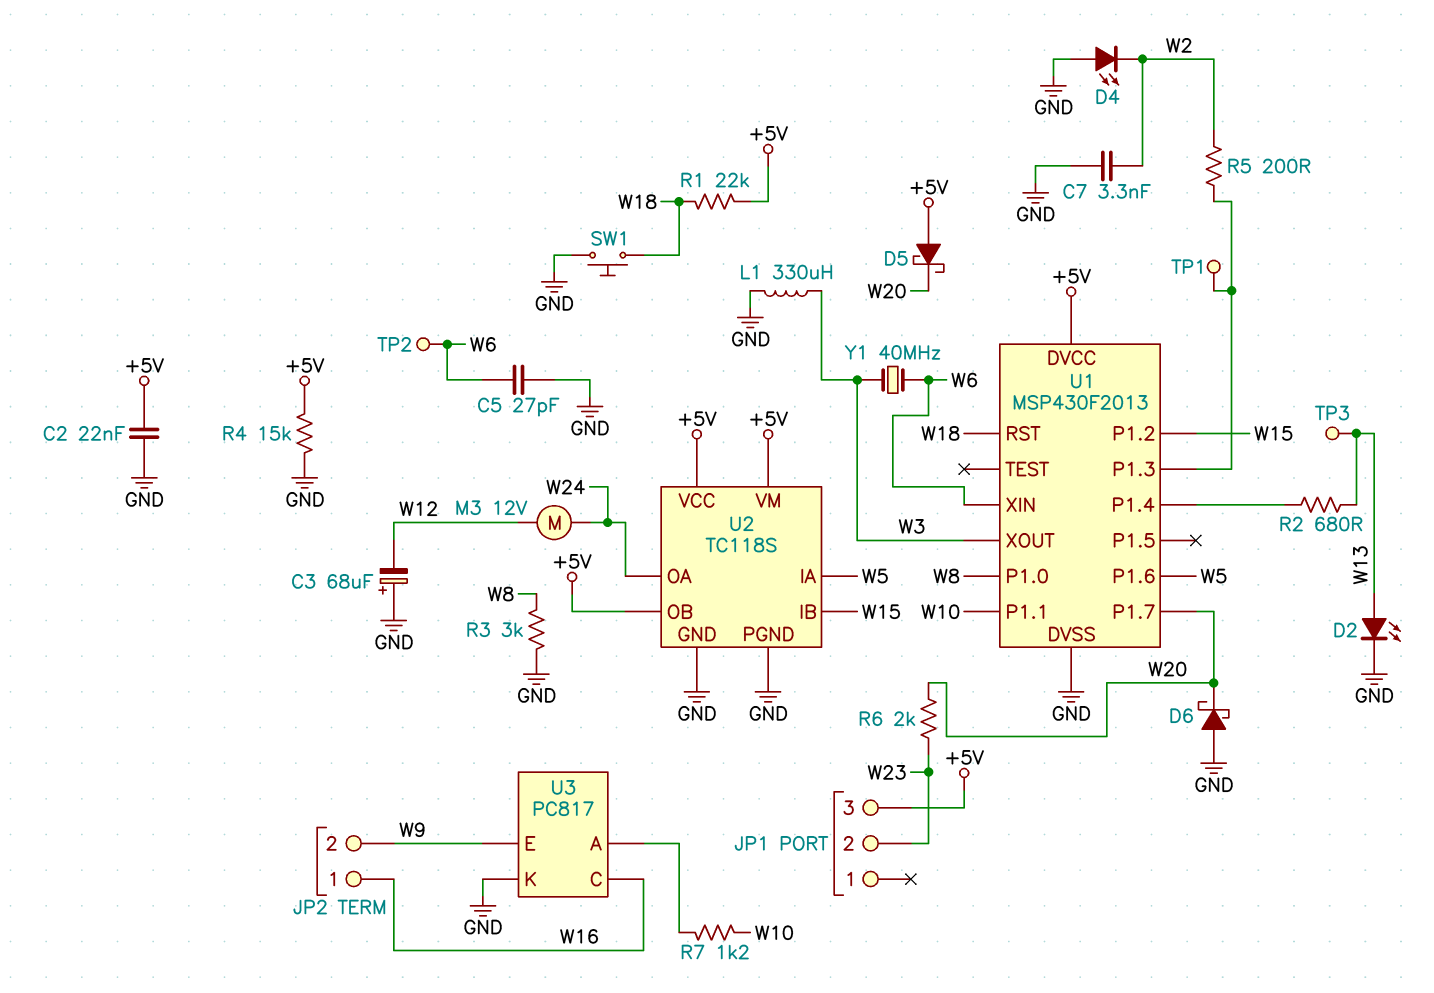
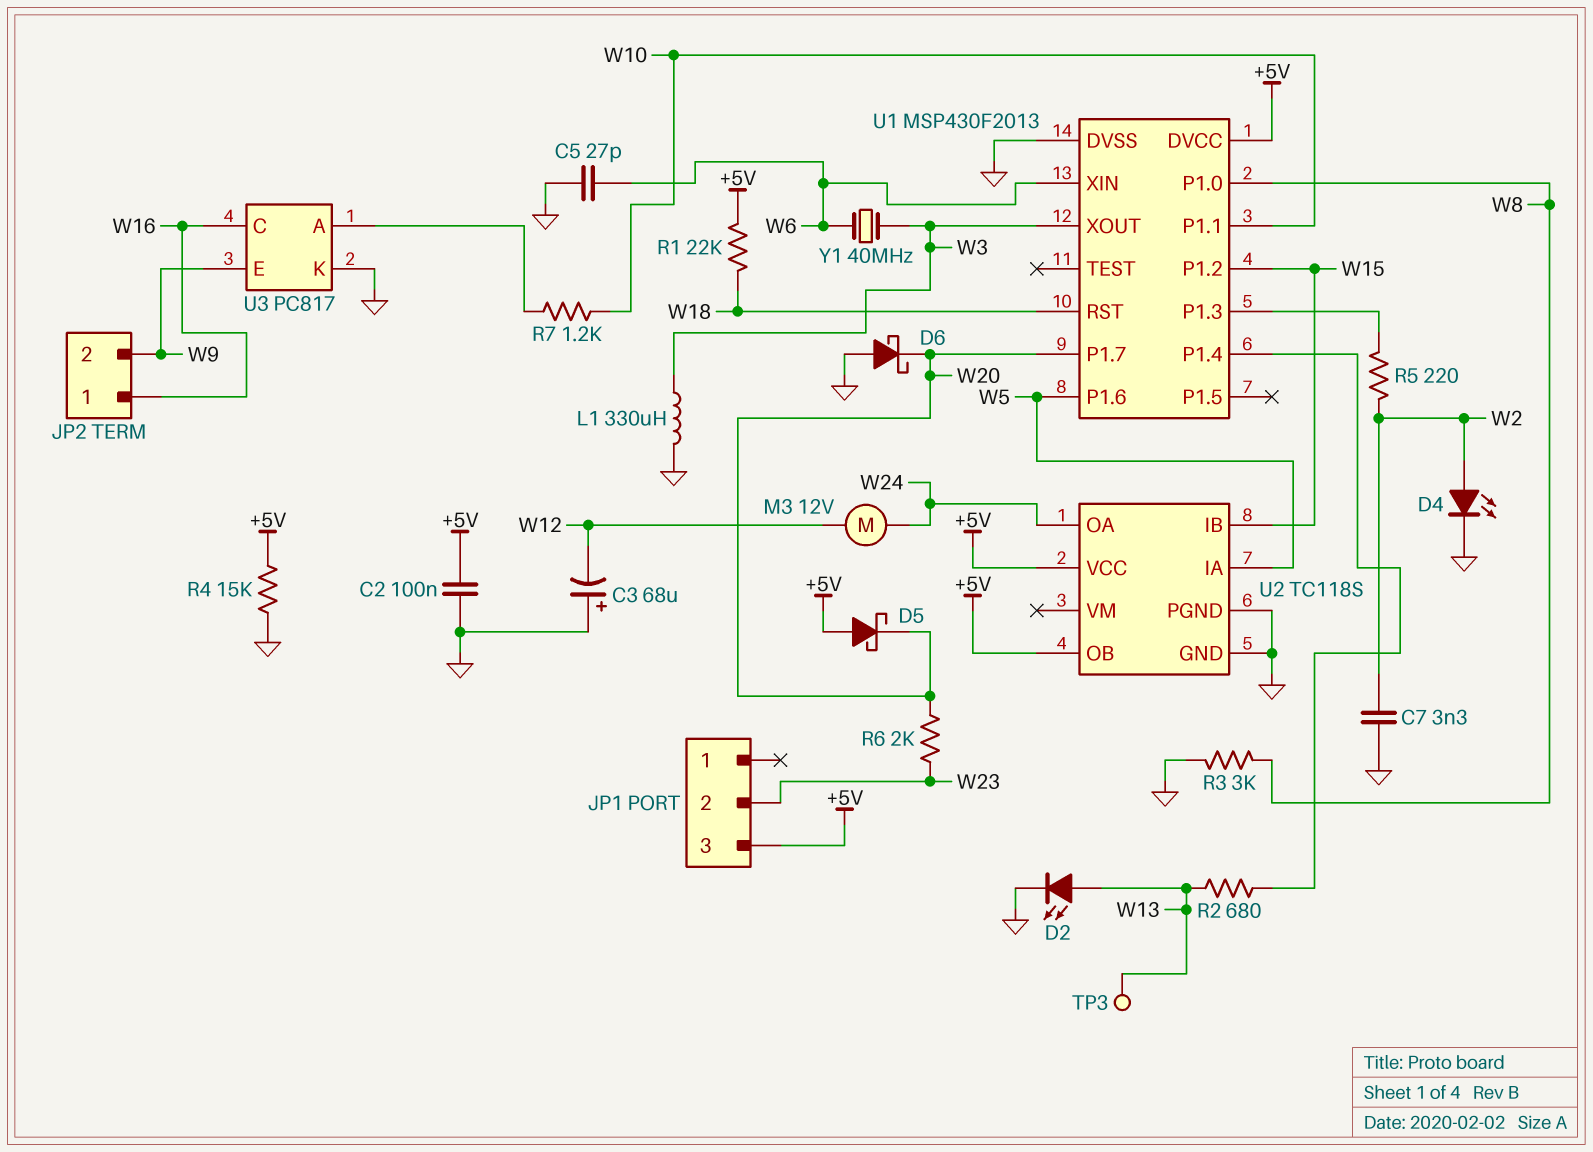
C2: 22nF (+5V, GND) -> 100nF (+5V, GND)
D4: LED (A GND, K W2) -> LED (A W2, K GND)
R5: 200 (U1/P1.3, W2) -> 220 (U1/P1.3, W2)
SW1: button (GND, W18) -> none
TP1: test point (U1/P1.3) -> none
TP2: test point (W6) -> none
U2 pin VM: +5V -> none

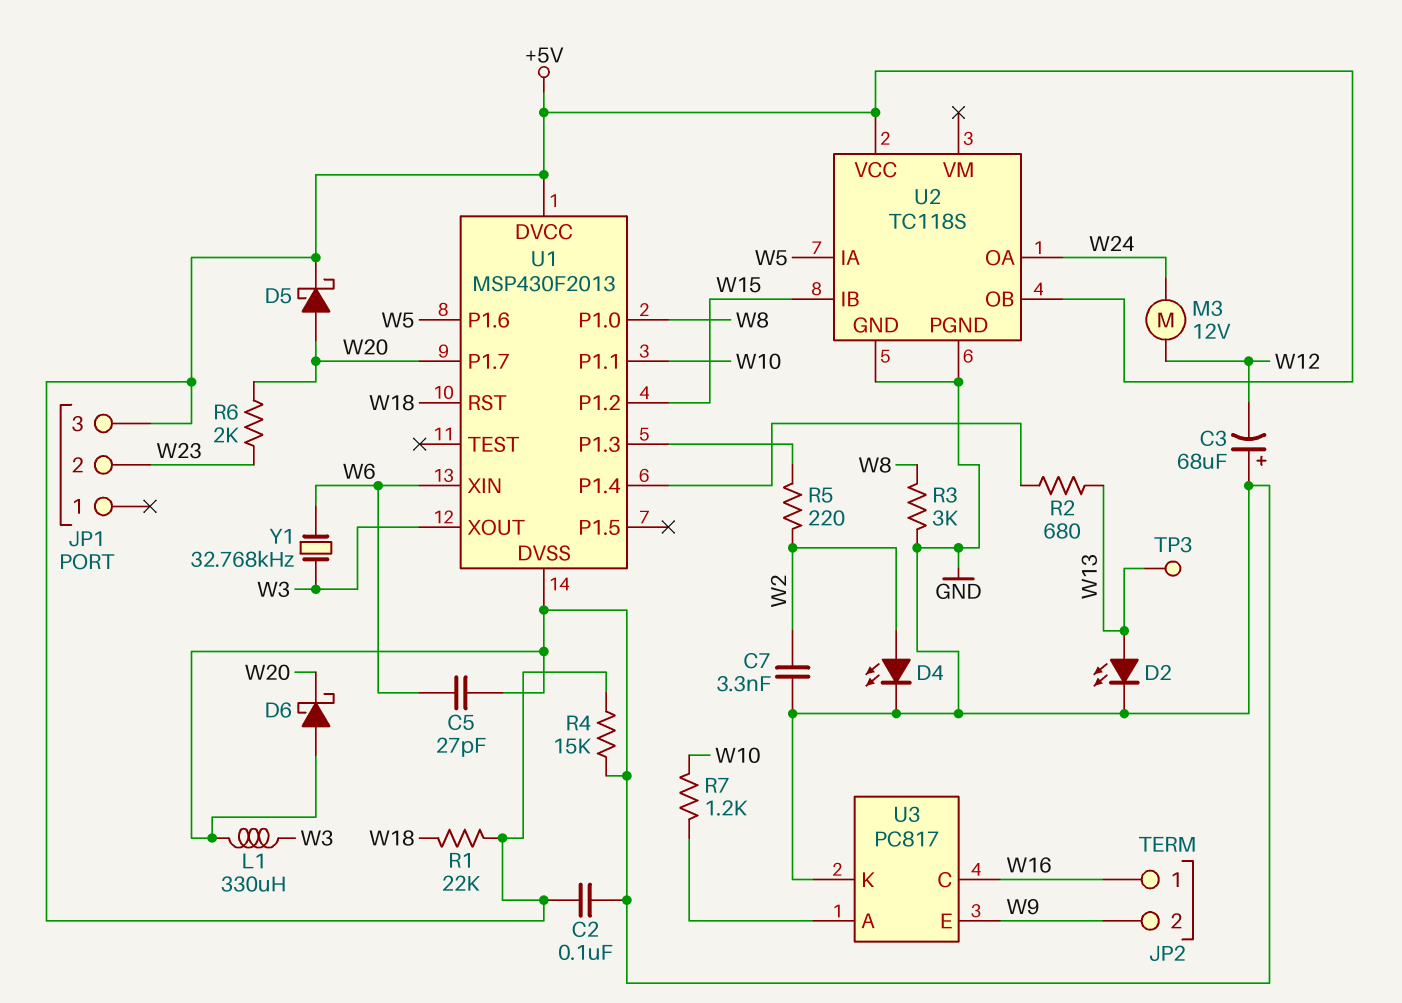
D5: schottky (A +5V, K W20) -> schottky (A W20, K +5V)
Y1: 40MHz (W3, W6) -> 32.768kHz (W3, W6)

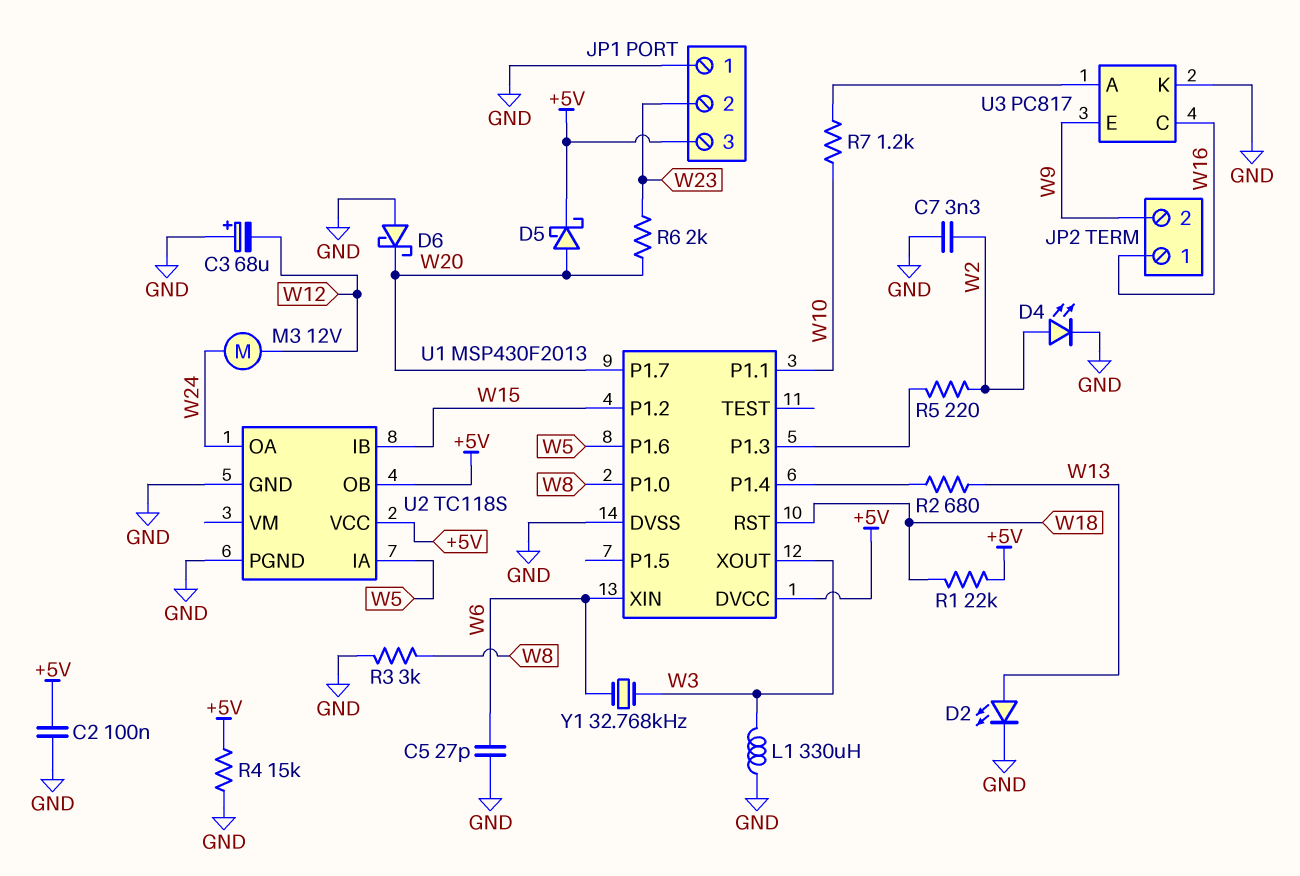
JP1 pin 1: none -> GND
TP3: test point (W13) -> none

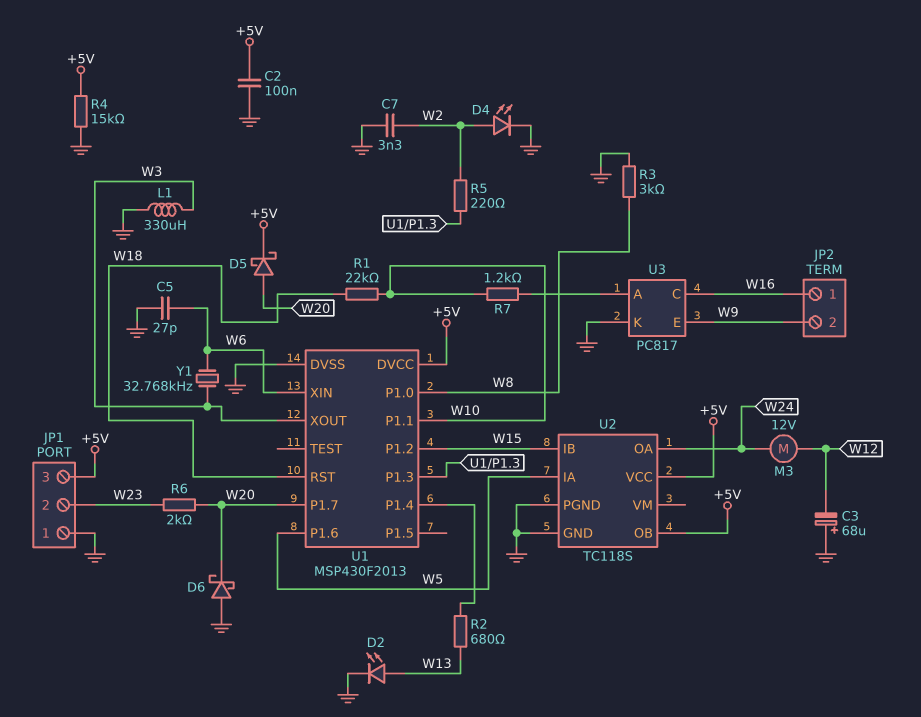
R1: 22k (+5V, W18) -> 22k (W10, W18)

